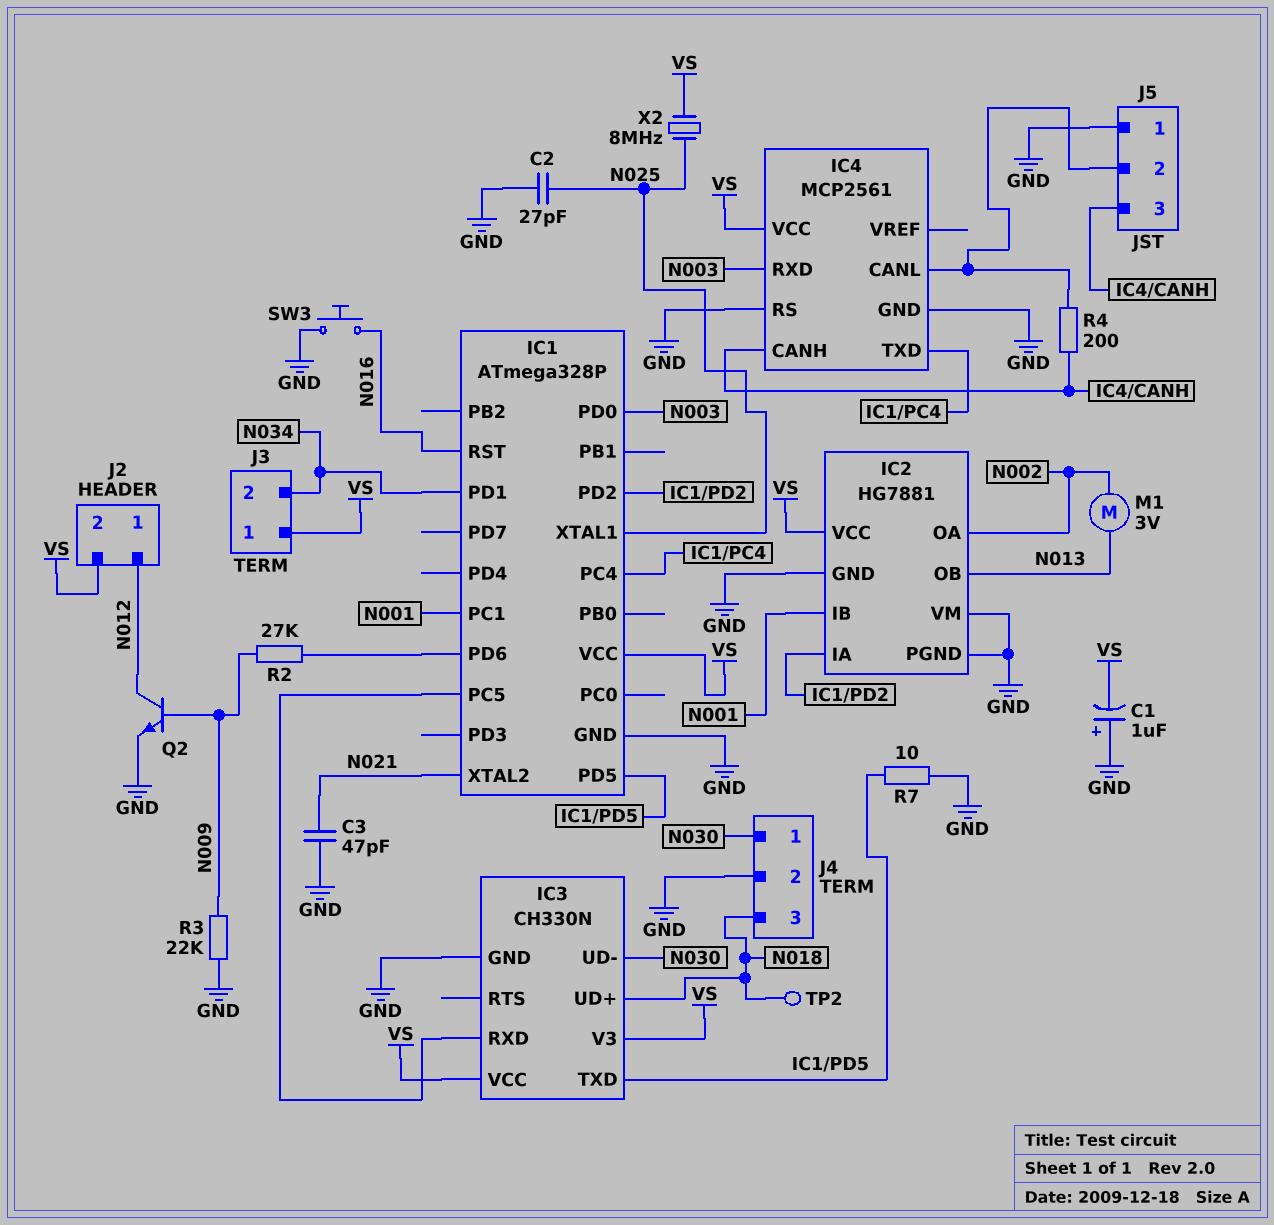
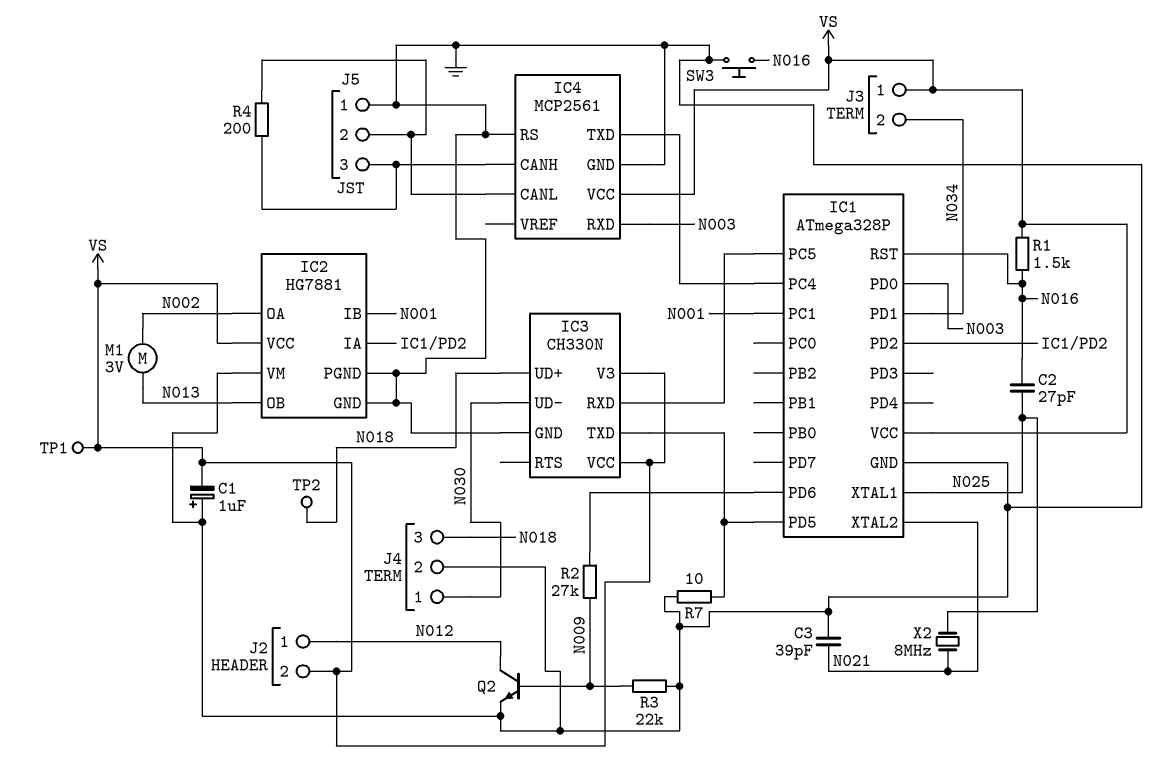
C2: 27pF (GND, N025) -> 27pF (N016, N025)
C3: 47pF (GND, N021) -> 39pF (GND, N021)
R1: none -> 1.5k (N016, VS)
TP1: none -> test point (VS)
X2: 8MHz (N025, VS) -> 8MHz (N021, N025)

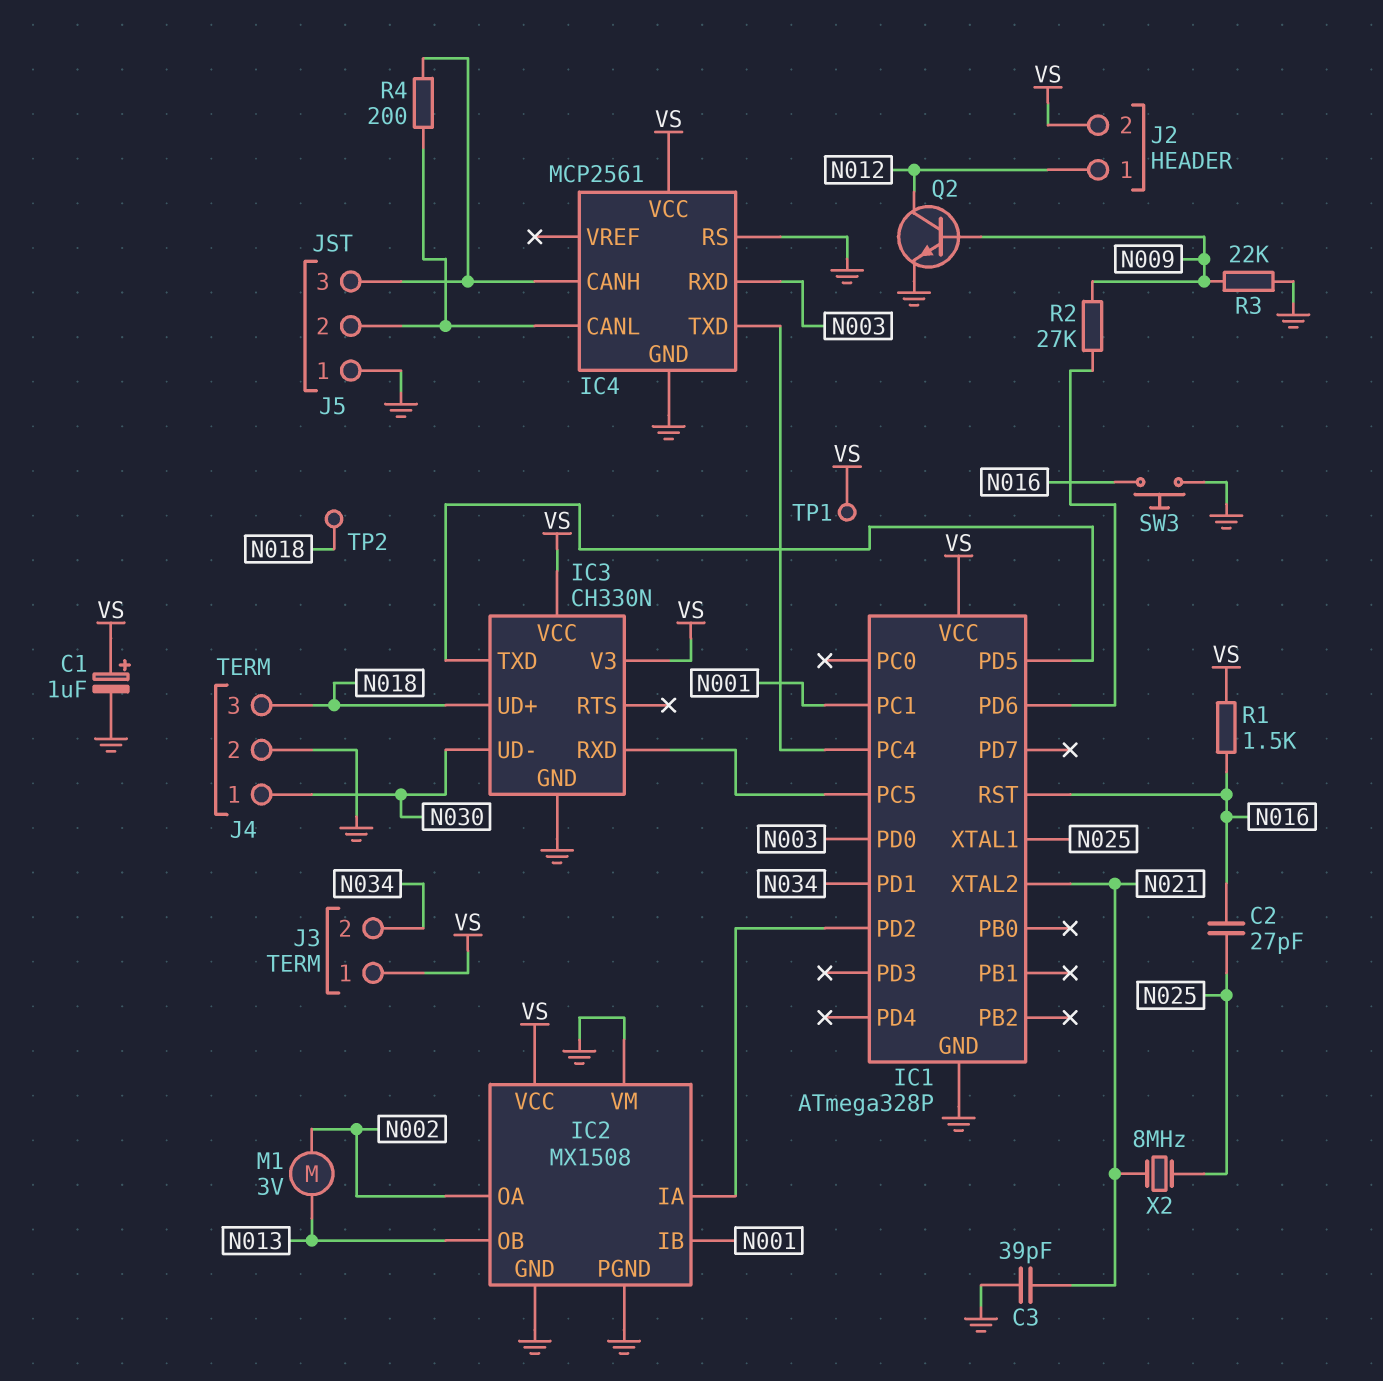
C1: 1uF (plus GND, minus VS) -> 1uF (plus VS, minus GND)
IC2: HG7881 -> MX1508
R7: 10 (GND, IC1/PD5) -> none

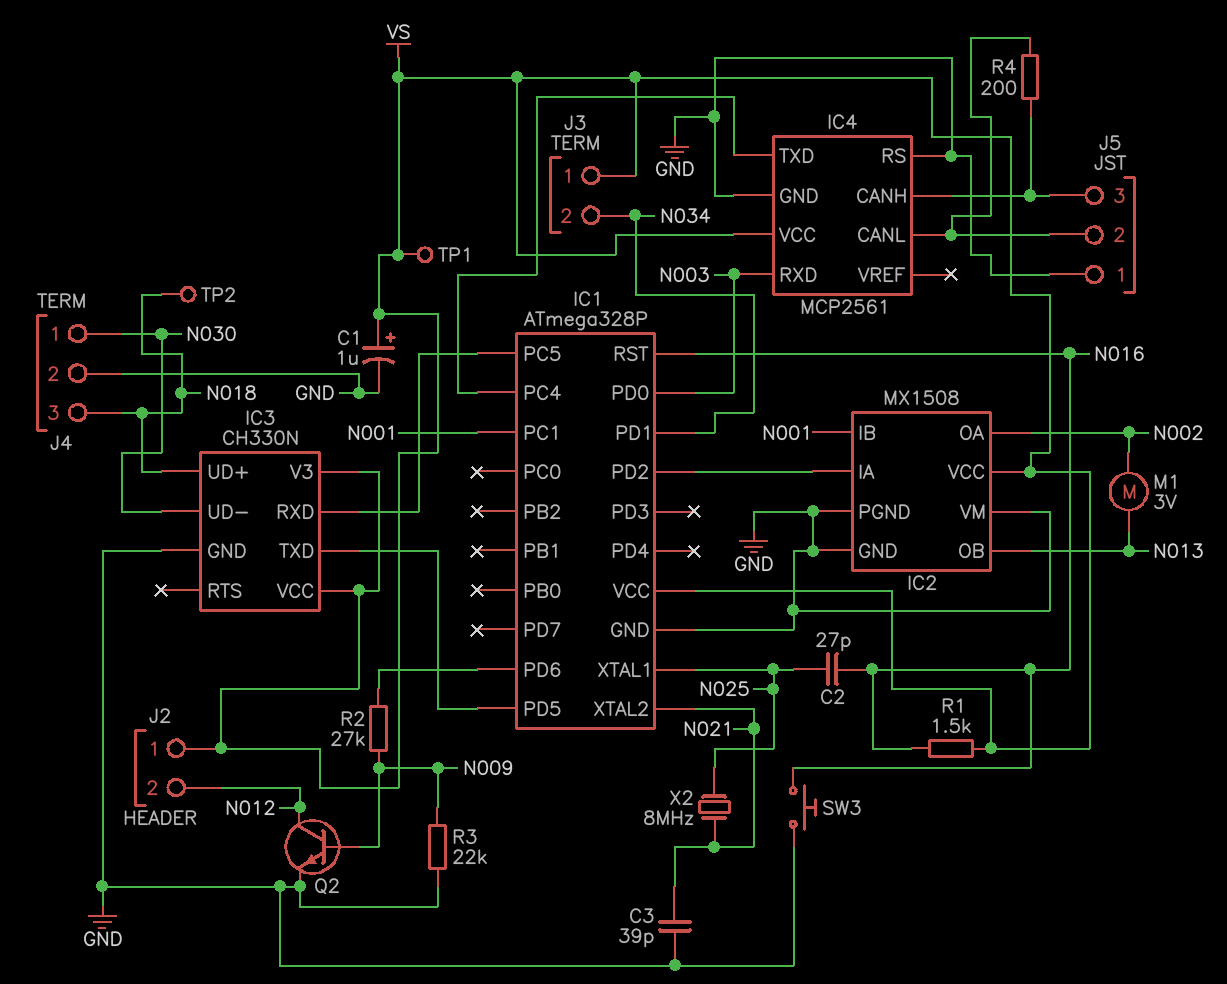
J2 pin 1: N012 -> VS
J2 pin 2: VS -> N012

